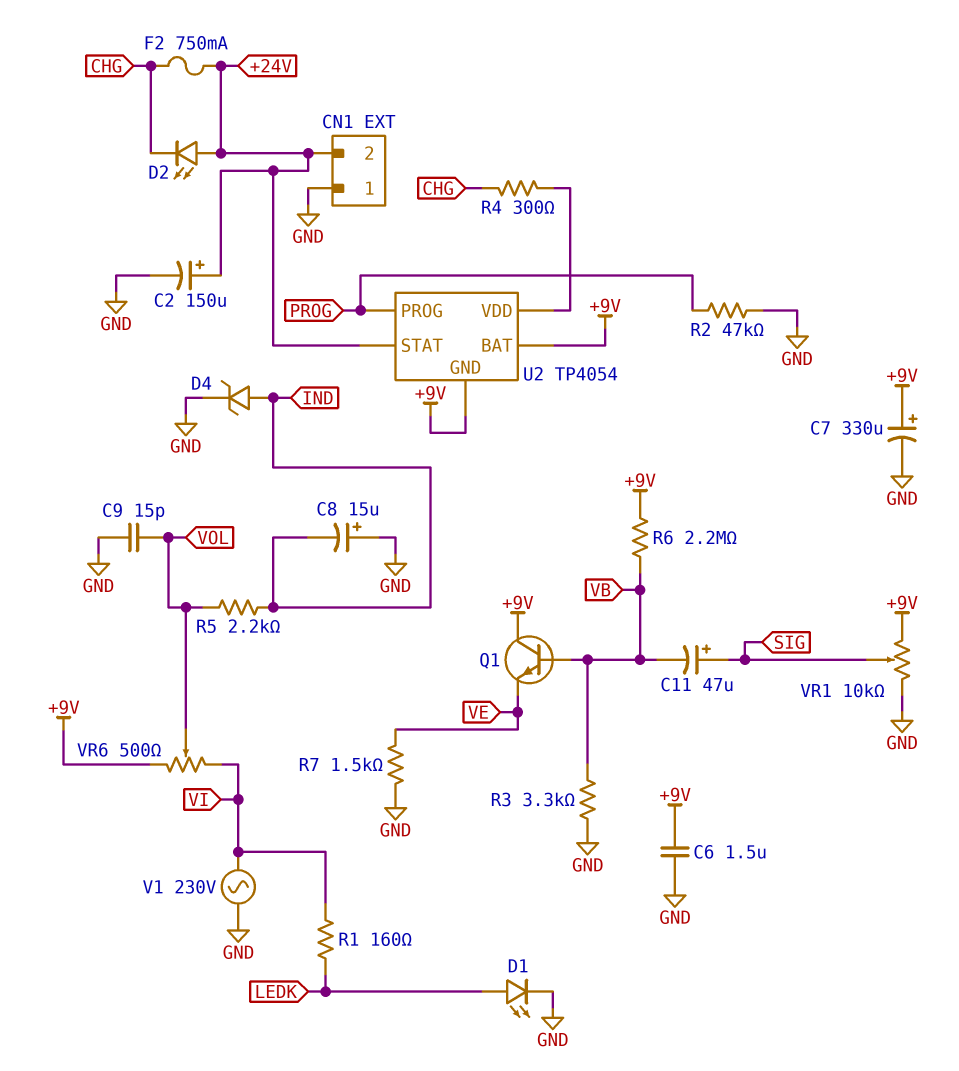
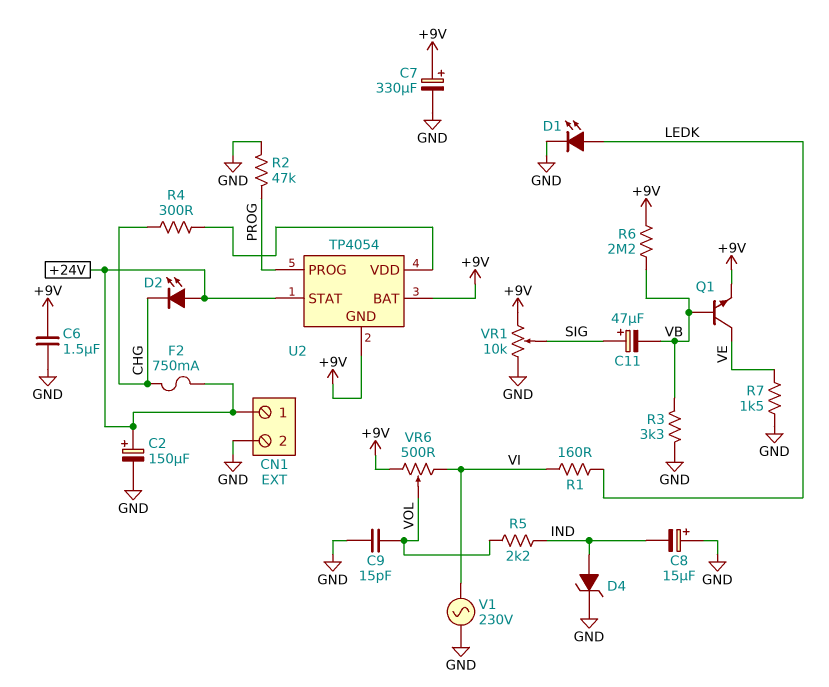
CN1 pin 1: GND -> +24V
CN1 pin 2: +24V -> GND
Q1: NPN (B VB, C +9V, E VE) -> NPN (B VB, C VE, E +9V)

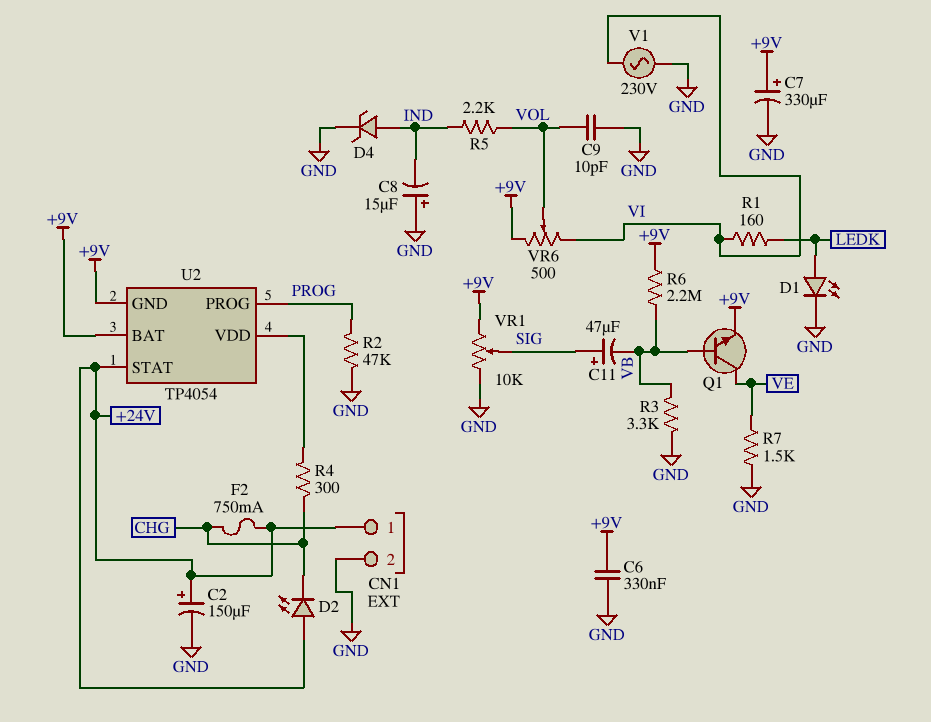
C6: 1.5uF (+9V, GND) -> 330nF (+9V, GND)
C9: 15pF (GND, VOL) -> 10pF (GND, VOL)

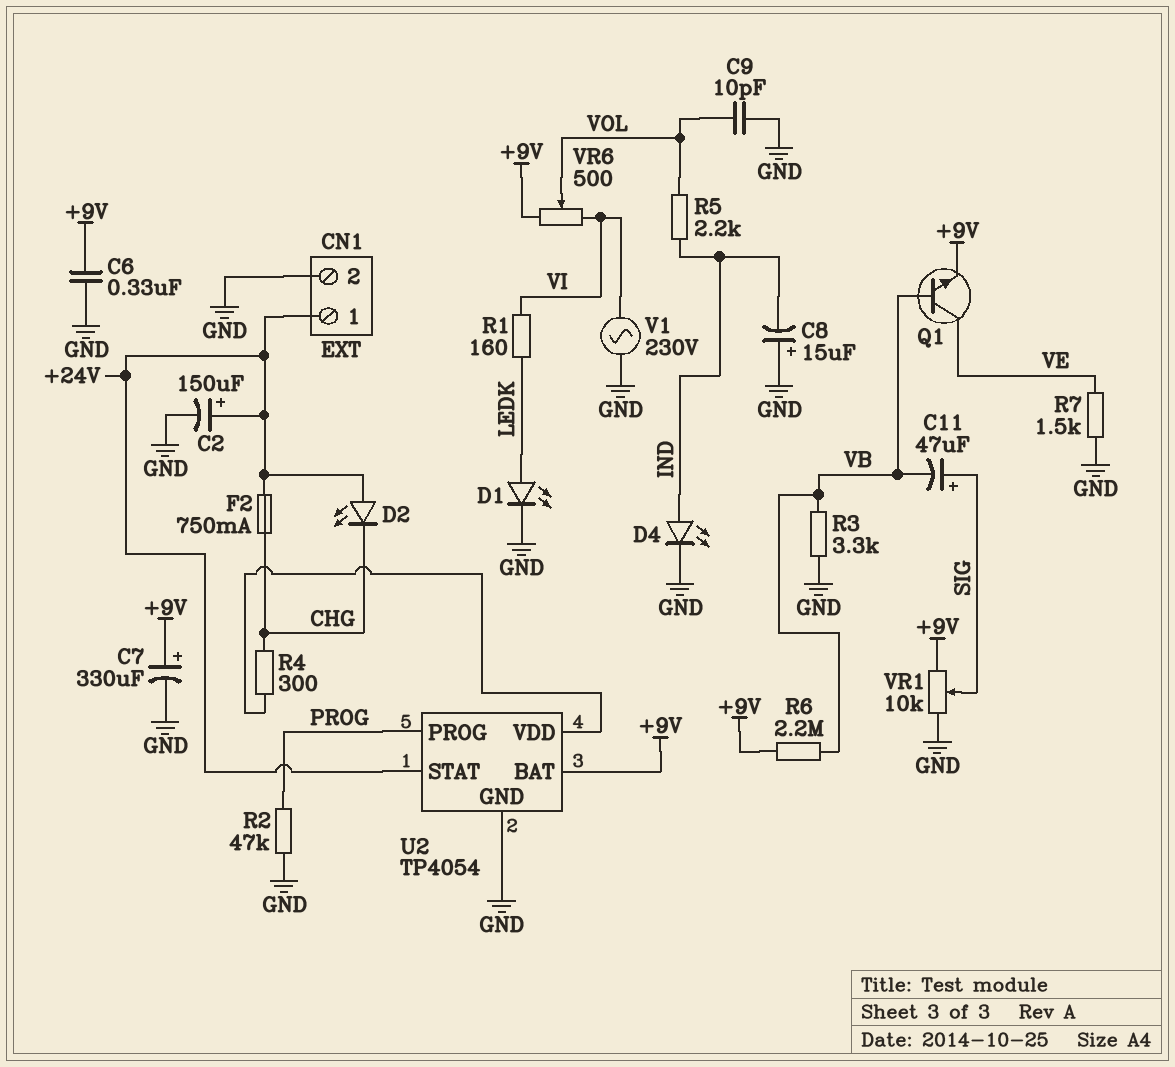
D4: zener (A IND, K GND) -> LED (A IND, K GND)
U2 pin GND: +9V -> GND

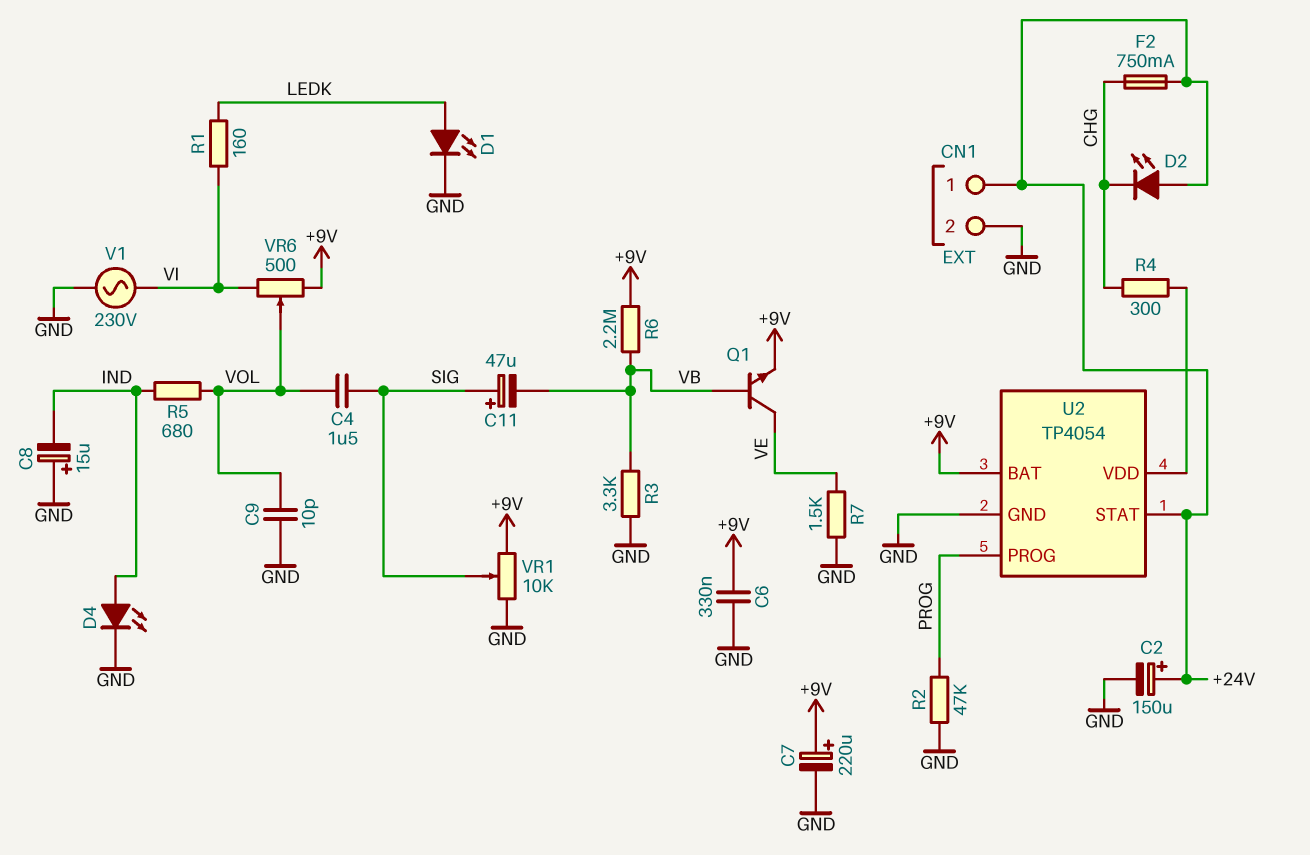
C4: none -> 1.5uF (SIG, VOL)
C7: 330uF (plus +9V, minus GND) -> 220uF (plus +9V, minus GND)
R5: 2.2k (IND, VOL) -> 680 (IND, VOL)

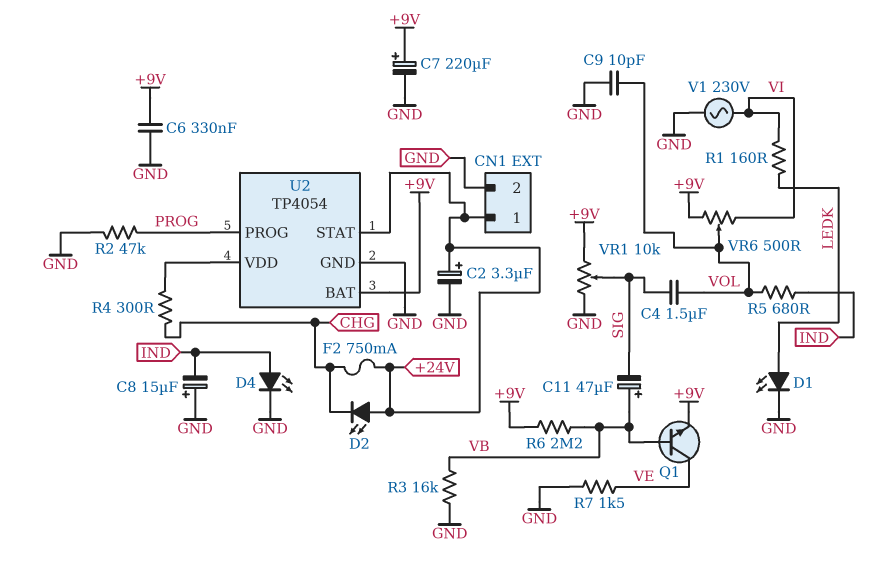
C2: 150uF (plus +24V, minus GND) -> 3.3uF (plus +24V, minus GND)
C11: 47uF (plus SIG, minus VB) -> 47uF (plus VB, minus SIG)
R3: 3.3k (GND, VB) -> 16k (GND, VB)

